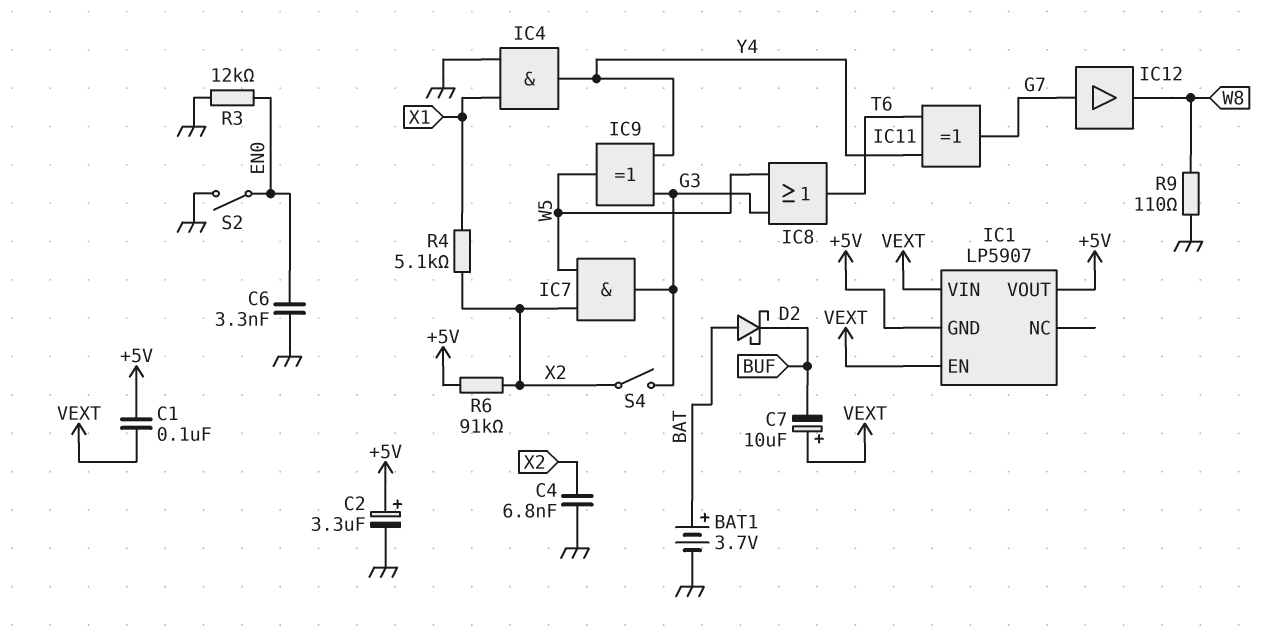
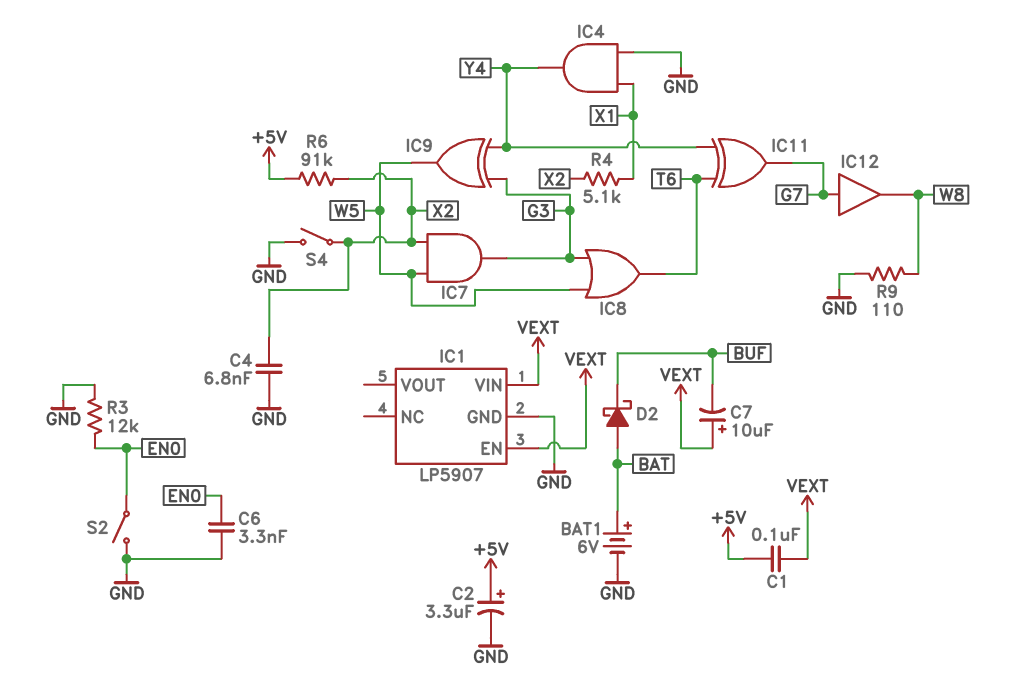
BAT1: 3.7V (plus BAT, minus GND) -> 6V (plus BAT, minus GND)
IC1 pin GND: +5V -> GND
IC1 pin VOUT: +5V -> none
S4: switch (G3, X2) -> switch (GND, X2)

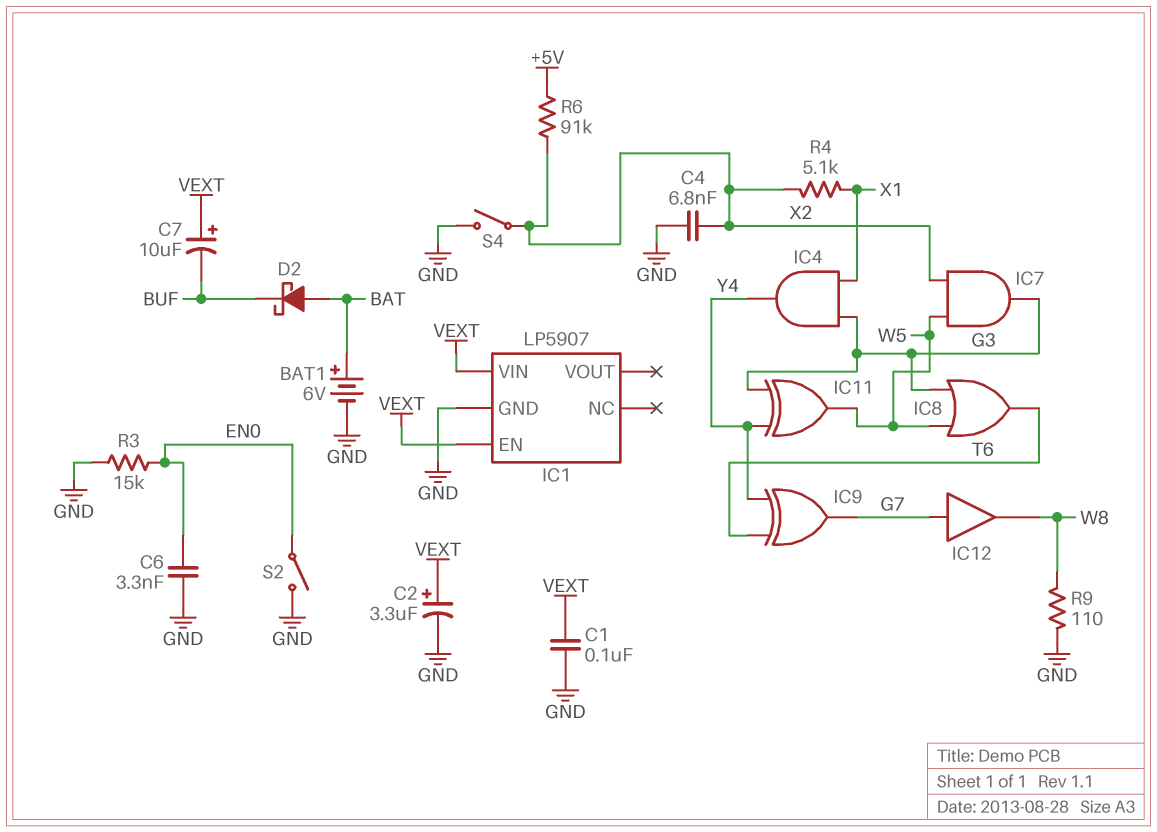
C1: 100nF (+5V, VEXT) -> 100nF (GND, VEXT)
C2: 3.3uF (plus +5V, minus GND) -> 3.3uF (plus VEXT, minus GND)
IC4: AND (in GND, in X1, out Y4) -> AND (in G3, in X1, out Y4)
IC9: XOR (in G3, in Y4, out W5) -> XOR (in T6, in Y4, out G7)
IC11: XOR (in T6, in Y4, out G7) -> XOR (in G3, in Y4, out W5)
R3: 12k (EN0, GND) -> 15k (EN0, GND)

